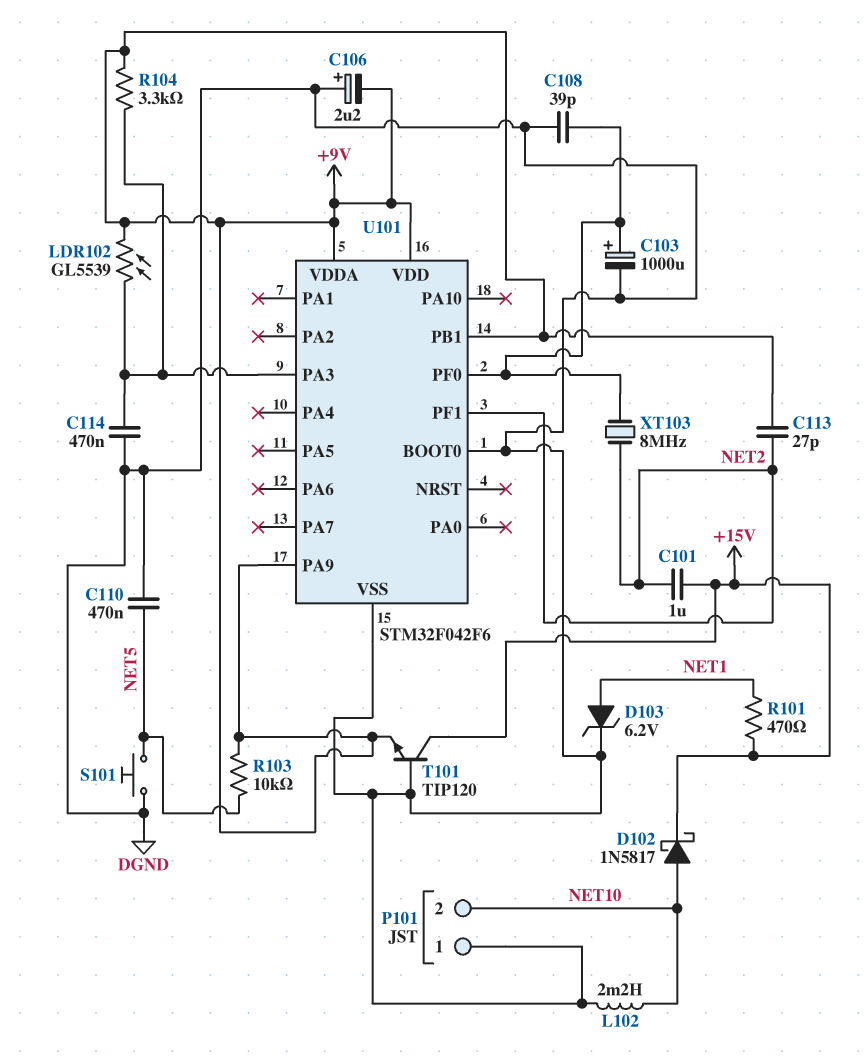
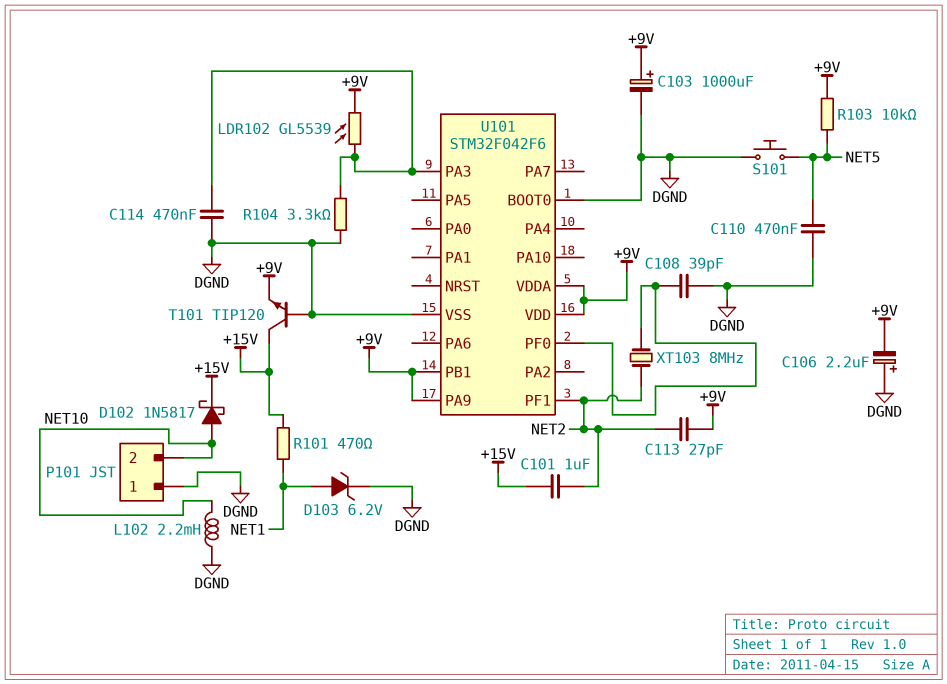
C103: 1000uF (plus U101/PF0, minus DGND) -> 1000uF (plus +9V, minus DGND)
R104: 3.3k (+9V, U101/PA3) -> 3.3k (DGND, U101/PA3)

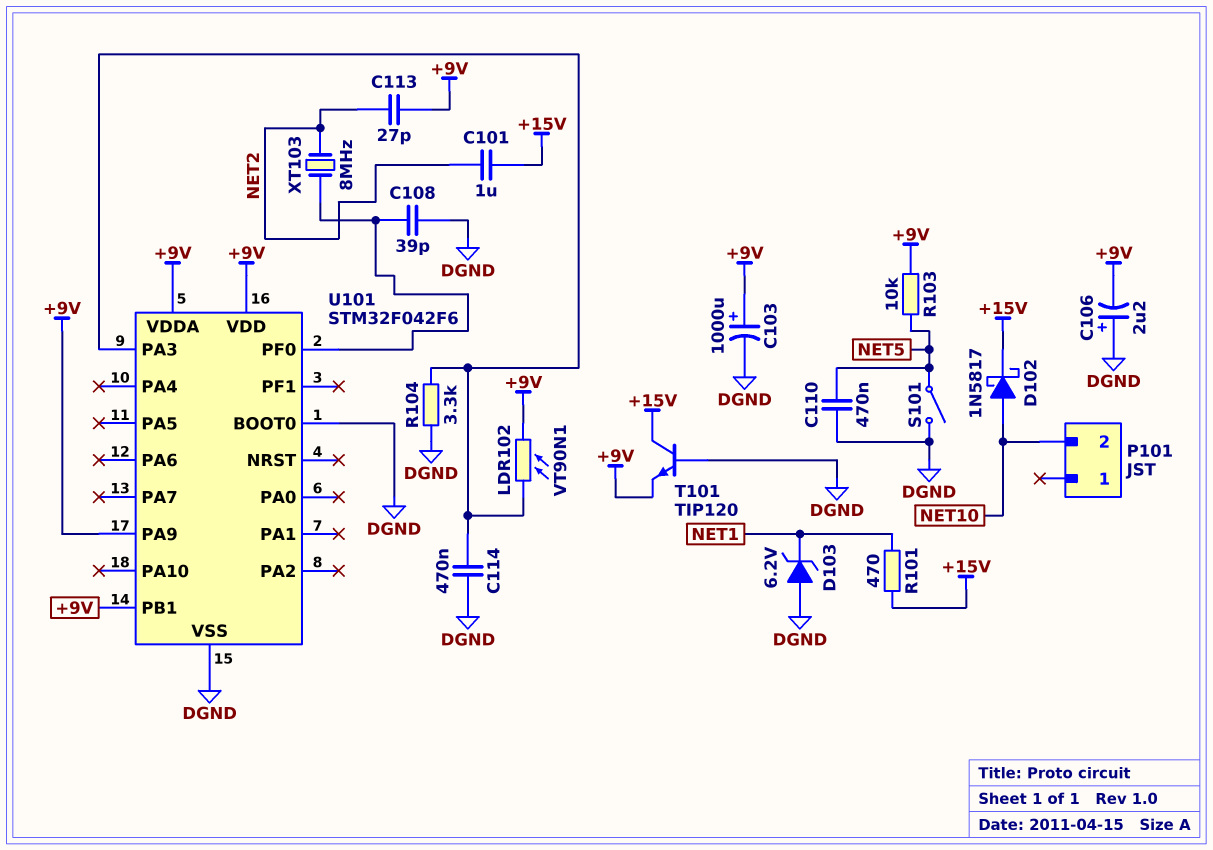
D103: zener 6.2V (A NET1, K DGND) -> zener 6.2V (A DGND, K NET1)
L102: 2.2mH (DGND, NET10) -> none
LDR102: GL5539 (+9V, U101/PA3) -> VT90N1 (+9V, U101/PA3)
P101 pin 1: DGND -> none
S101: button (DGND, NET5) -> switch (DGND, NET5)
U101 pin PF1: NET2 -> none

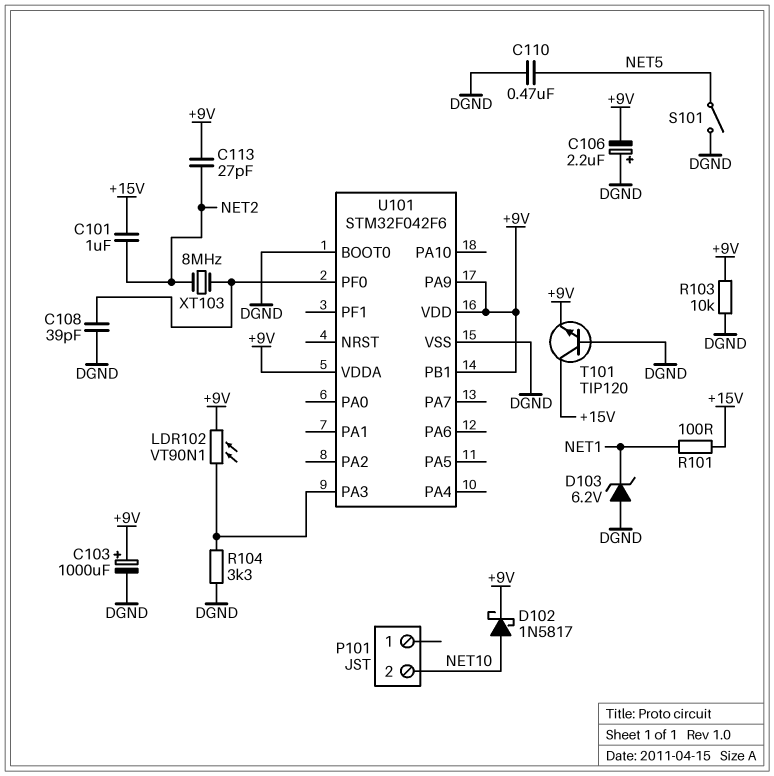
C114: 470nF (DGND, U101/PA3) -> none
D102: schottky 1N5817 (A NET10, K +15V) -> schottky 1N5817 (A NET10, K +9V)
R101: 470 (+15V, NET1) -> 100 (+15V, NET1)
R103: 10k (+9V, NET5) -> 10k (+9V, DGND)

